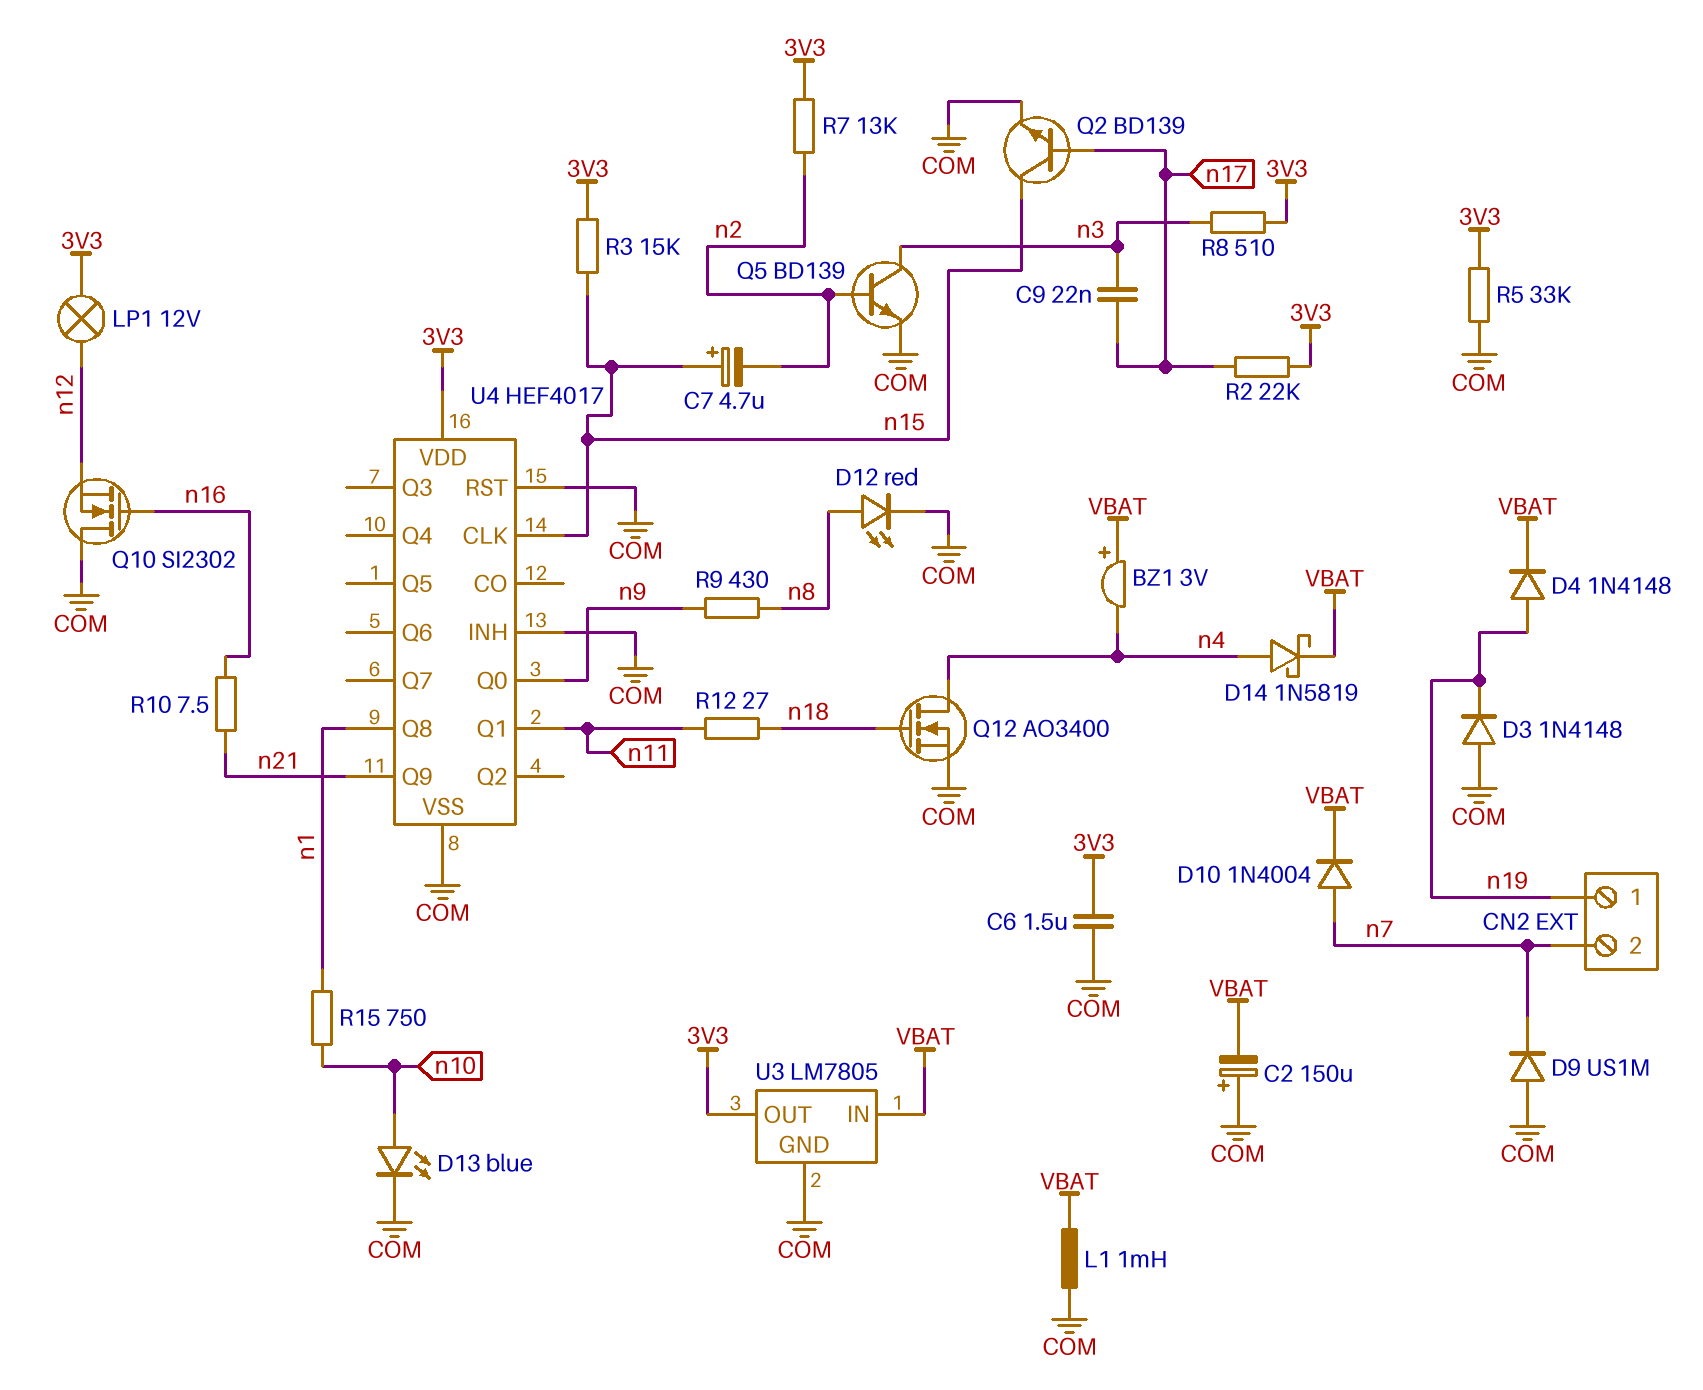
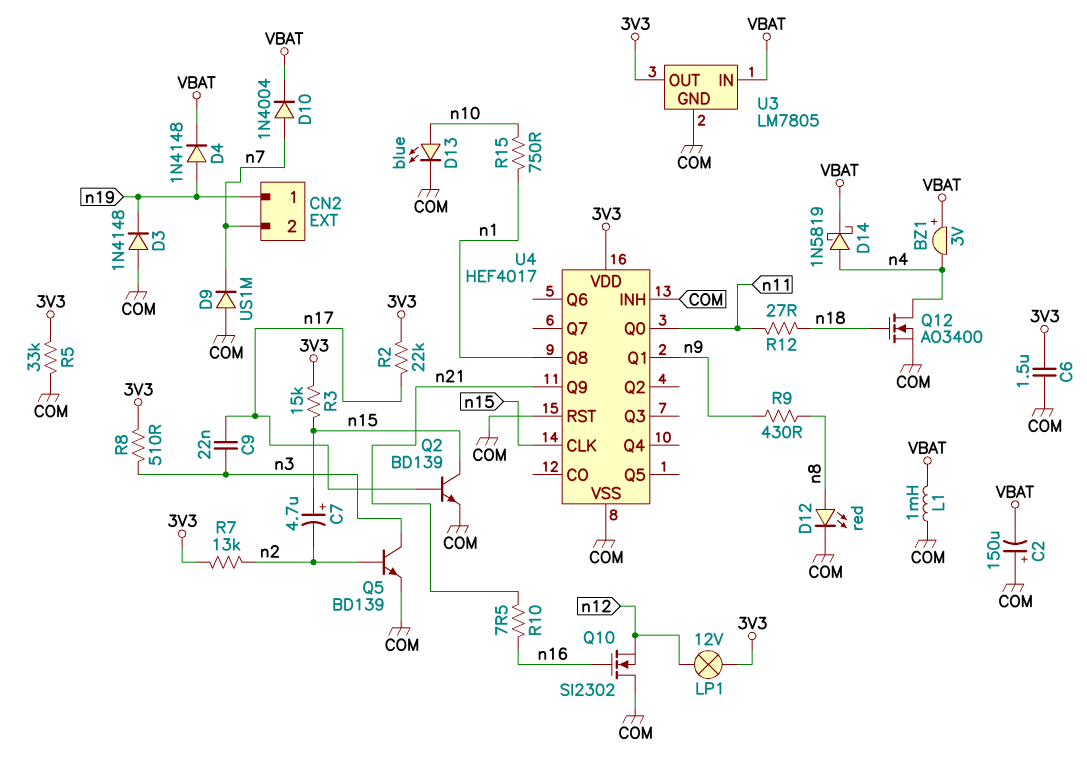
U4 pin Q0: n9 -> n11
U4 pin Q1: n11 -> n9

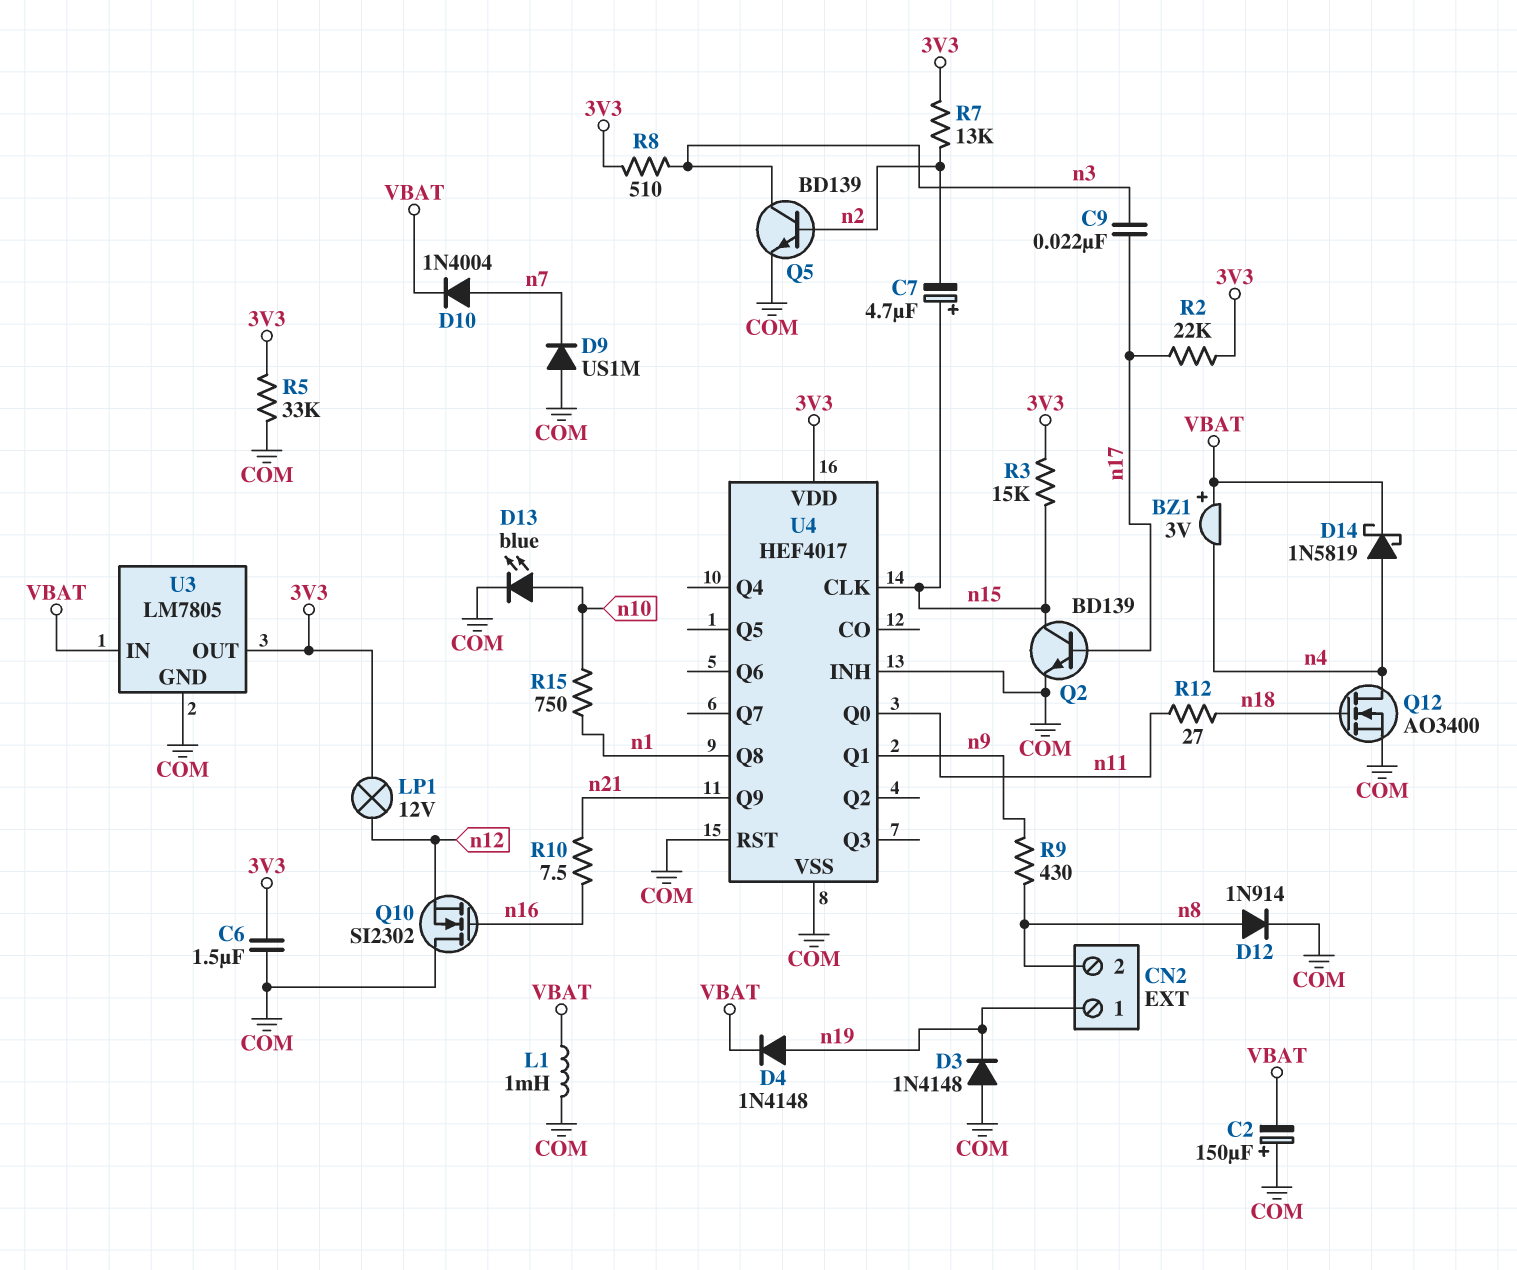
CN2 pin 2: n7 -> n8
D12: LED red (A n8, K COM) -> diode 1N914 (A n8, K COM)

